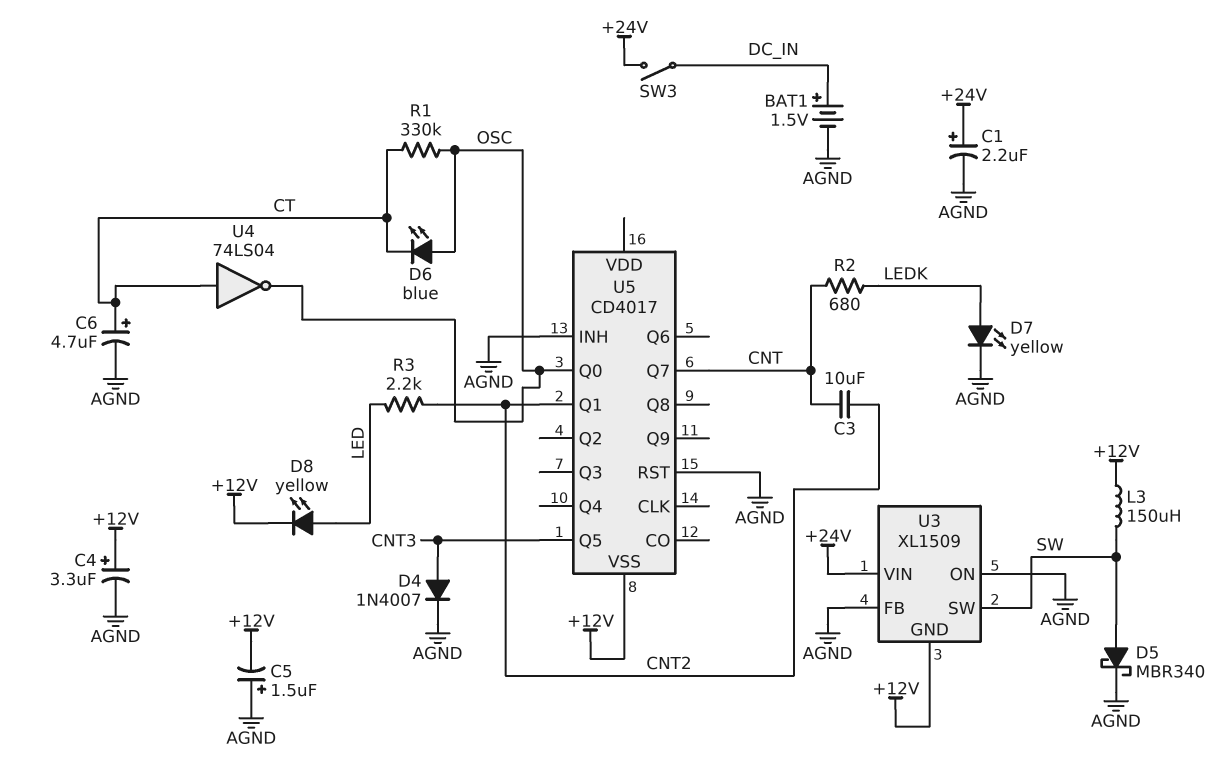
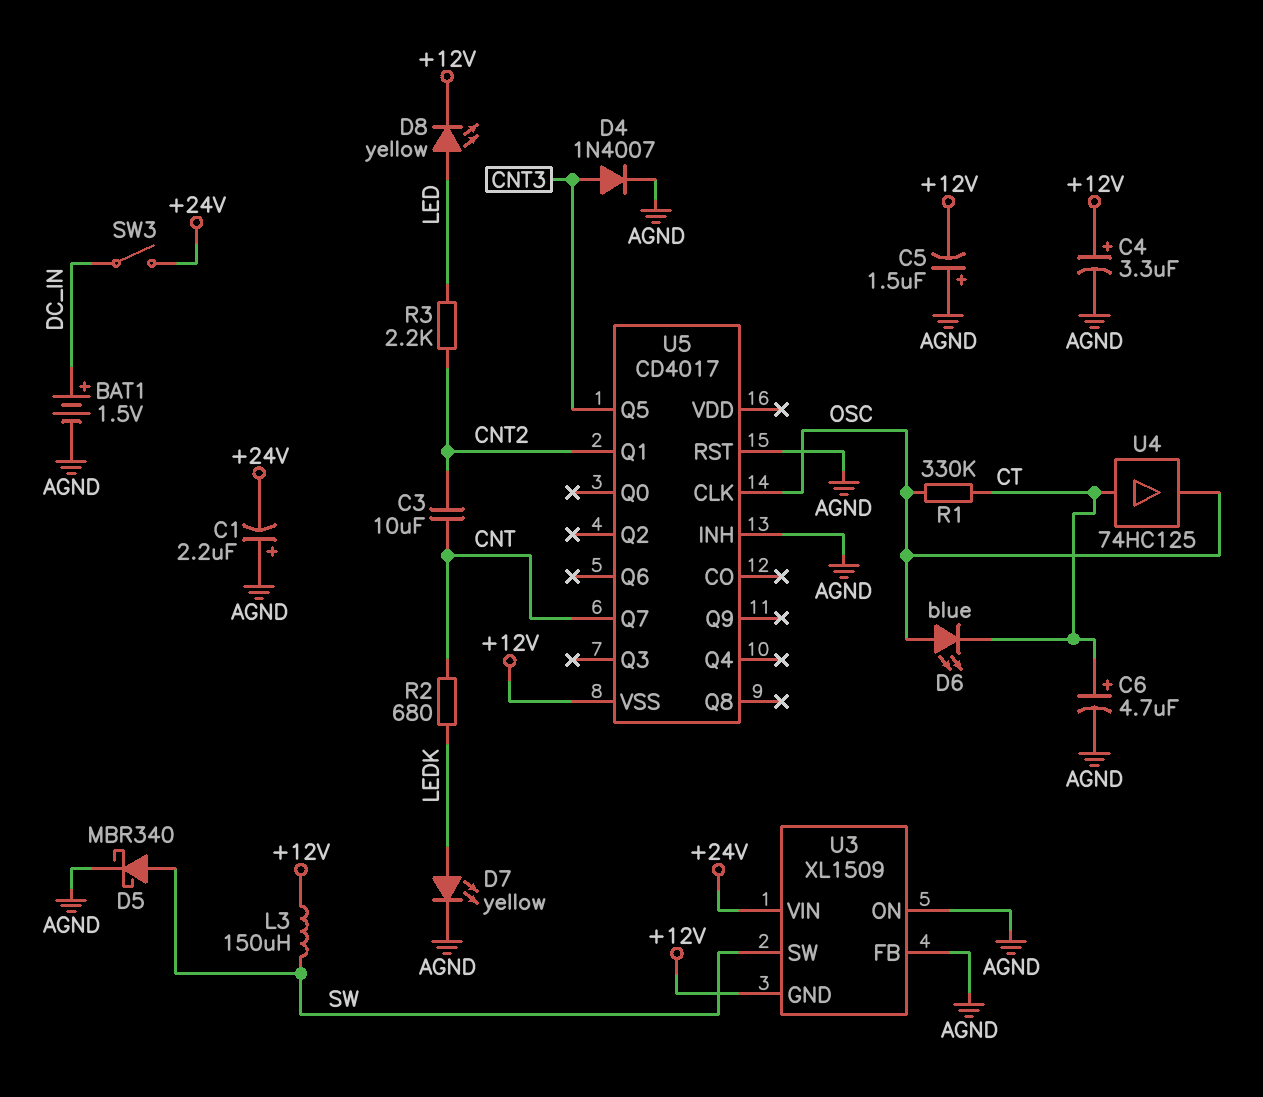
C1: 2.2uF (plus +24V, minus AGND) -> 2.2uF (plus AGND, minus +24V)
U4: NOT 74LS04 (in CT, out OSC) -> buffer 74HC125 (in CT, out OSC)
U5 pin CLK: none -> OSC
U5 pin Q0: OSC -> none

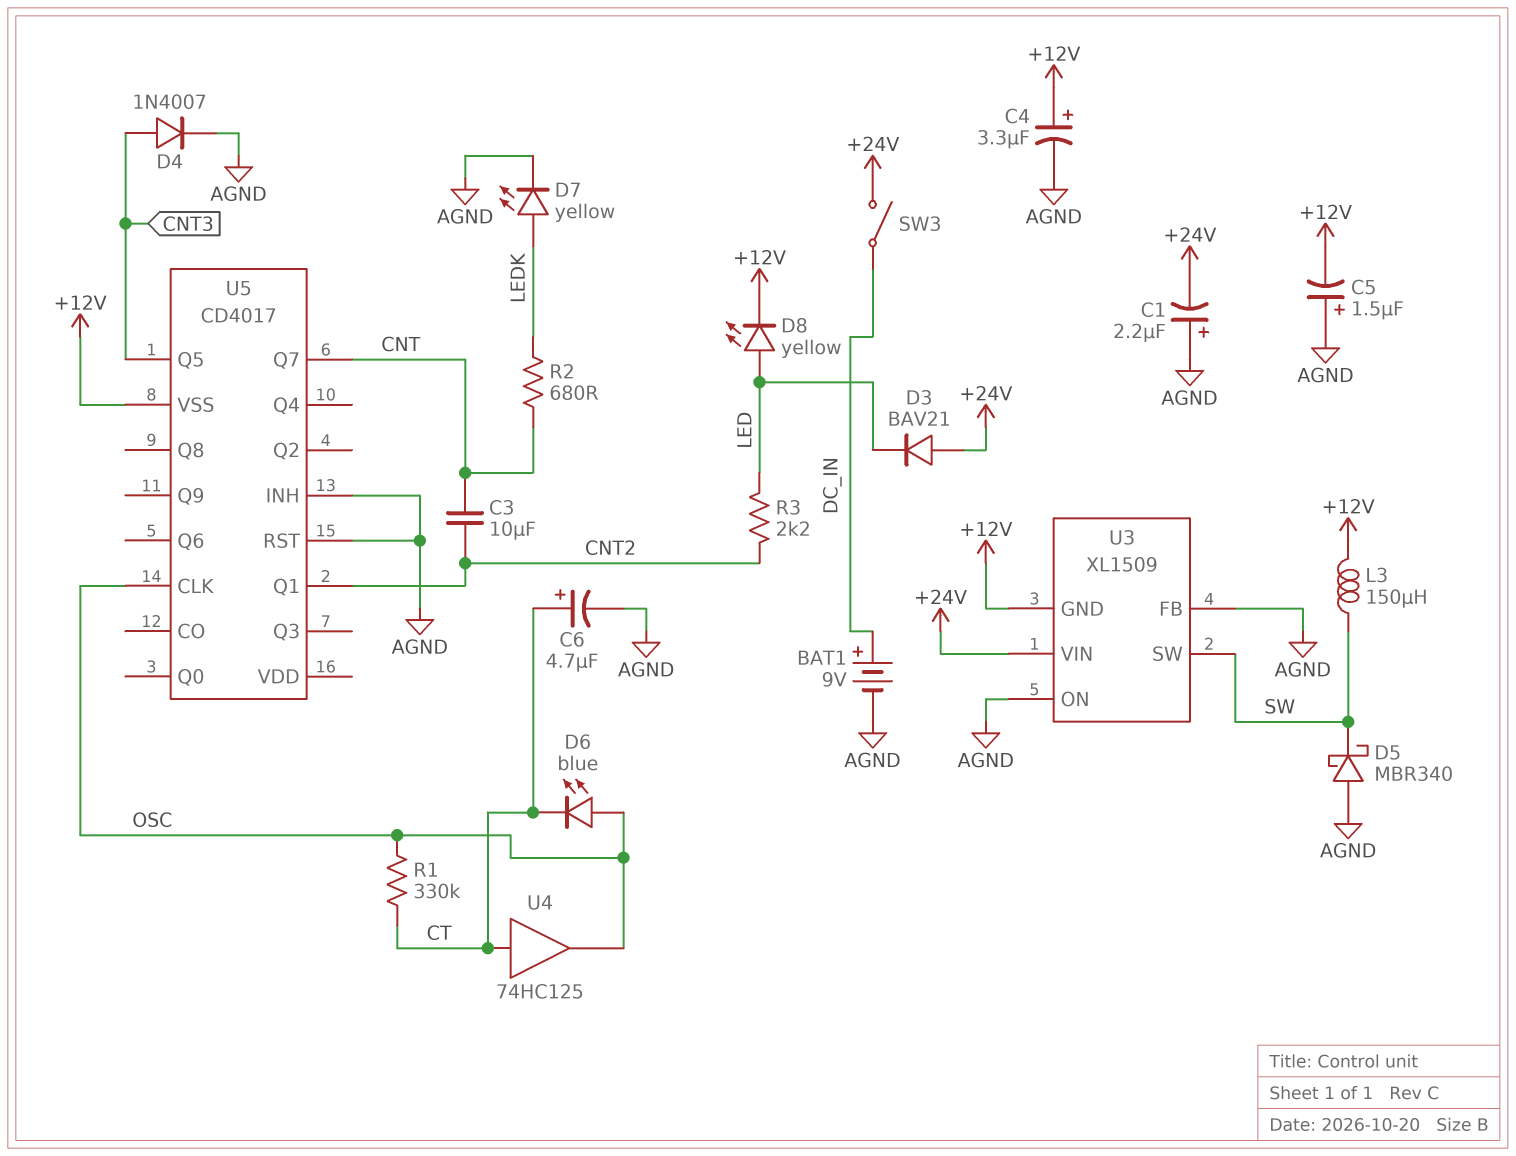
BAT1: 1.5V (plus DC_IN, minus AGND) -> 9V (plus DC_IN, minus AGND)
D3: none -> diode BAV21 (A +24V, K LED)
D5: schottky MBR340 (A SW, K AGND) -> schottky MBR340 (A AGND, K SW)

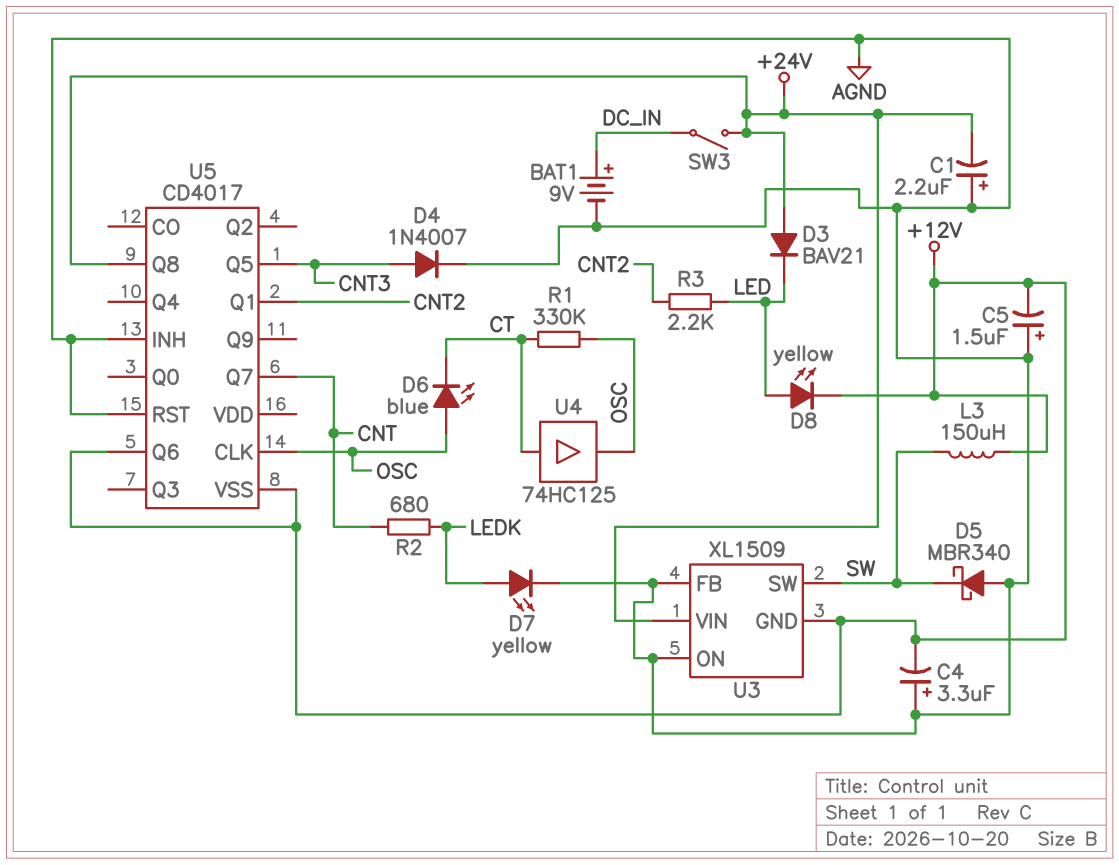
C3: 10uF (CNT, CNT2) -> none
C4: 3.3uF (plus +12V, minus AGND) -> 3.3uF (plus AGND, minus +12V)
C6: 4.7uF (plus CT, minus AGND) -> none
U5 pin Q6: none -> +12V
U5 pin Q8: none -> +24V

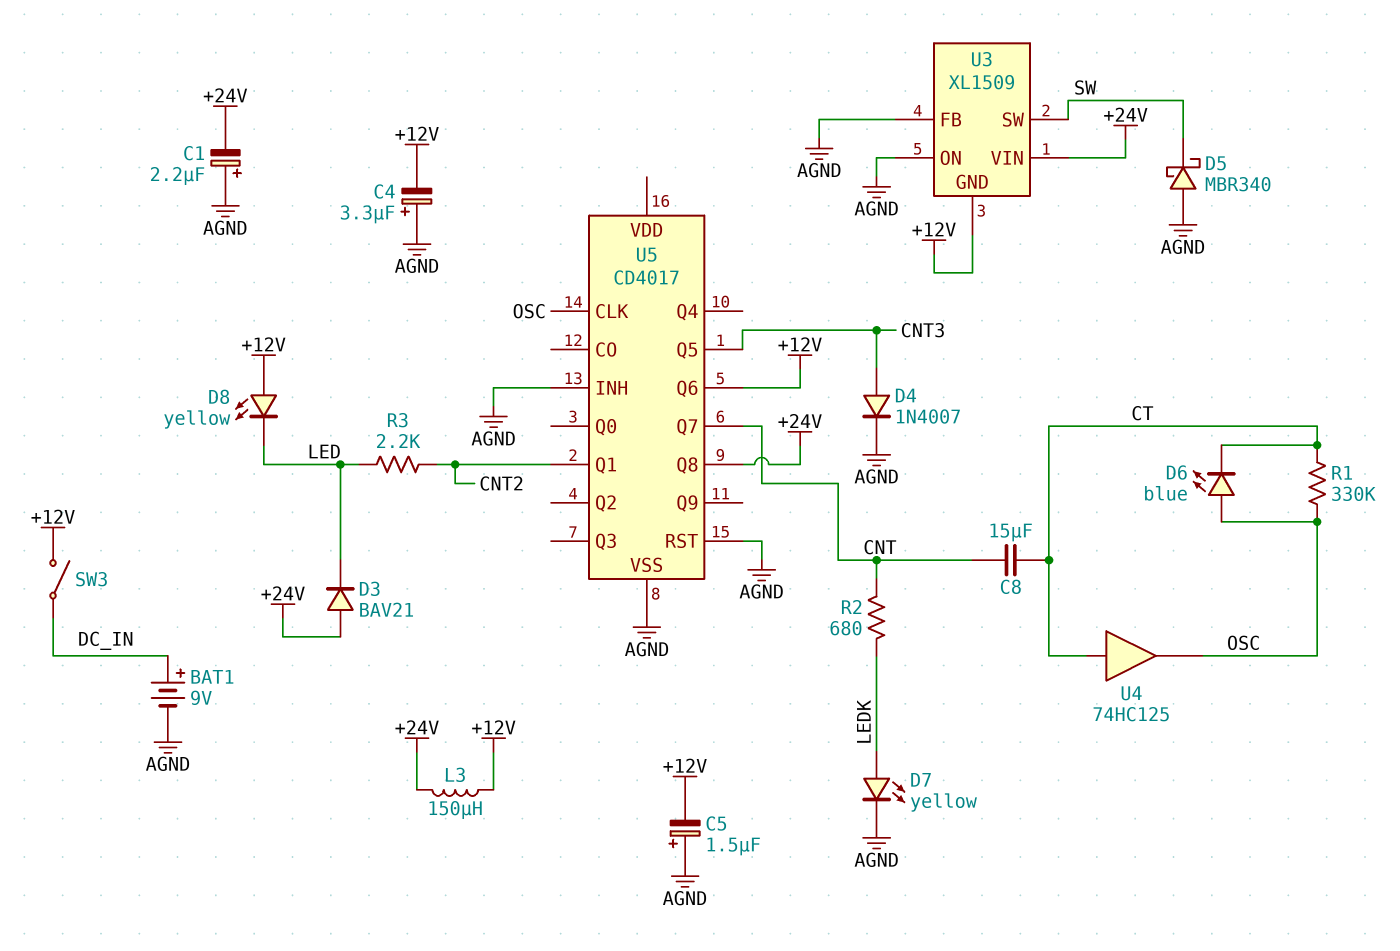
C8: none -> 15uF (CNT, CT)
D8: LED yellow (A LED, K +12V) -> LED yellow (A +12V, K LED)
L3: 150uH (+12V, SW) -> 150uH (+12V, +24V)
SW3: switch (+24V, DC_IN) -> switch (+12V, DC_IN)
U5 pin VSS: +12V -> AGND

